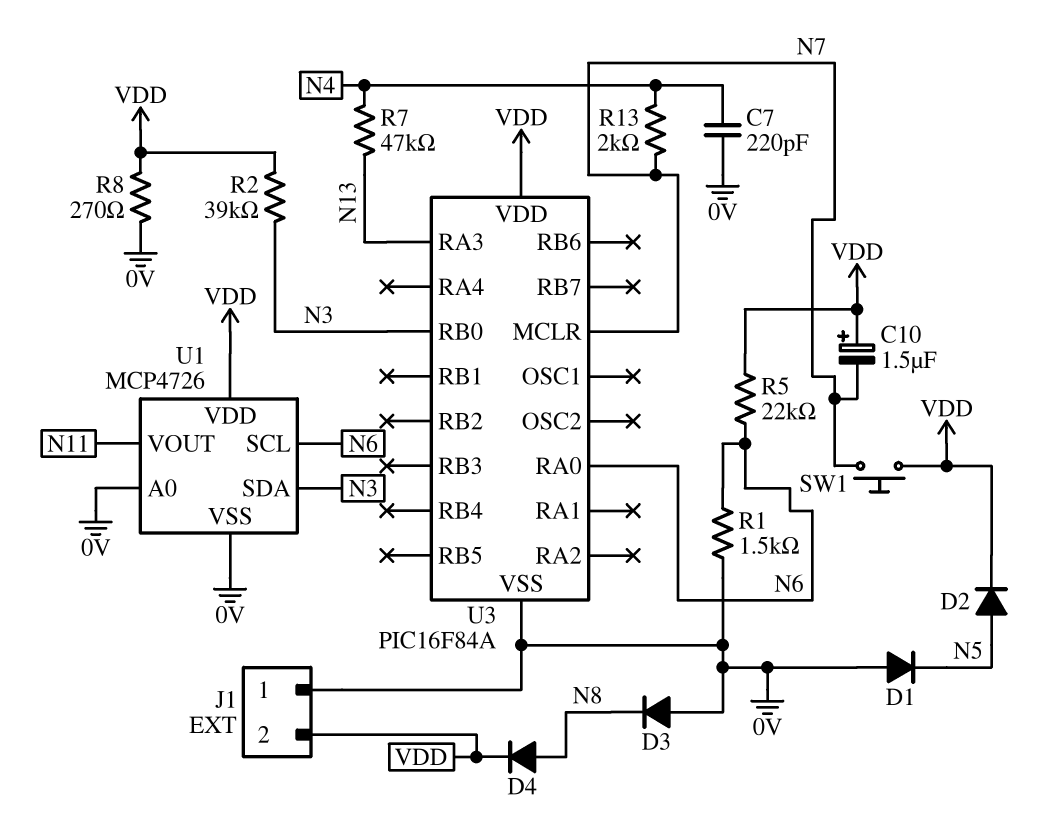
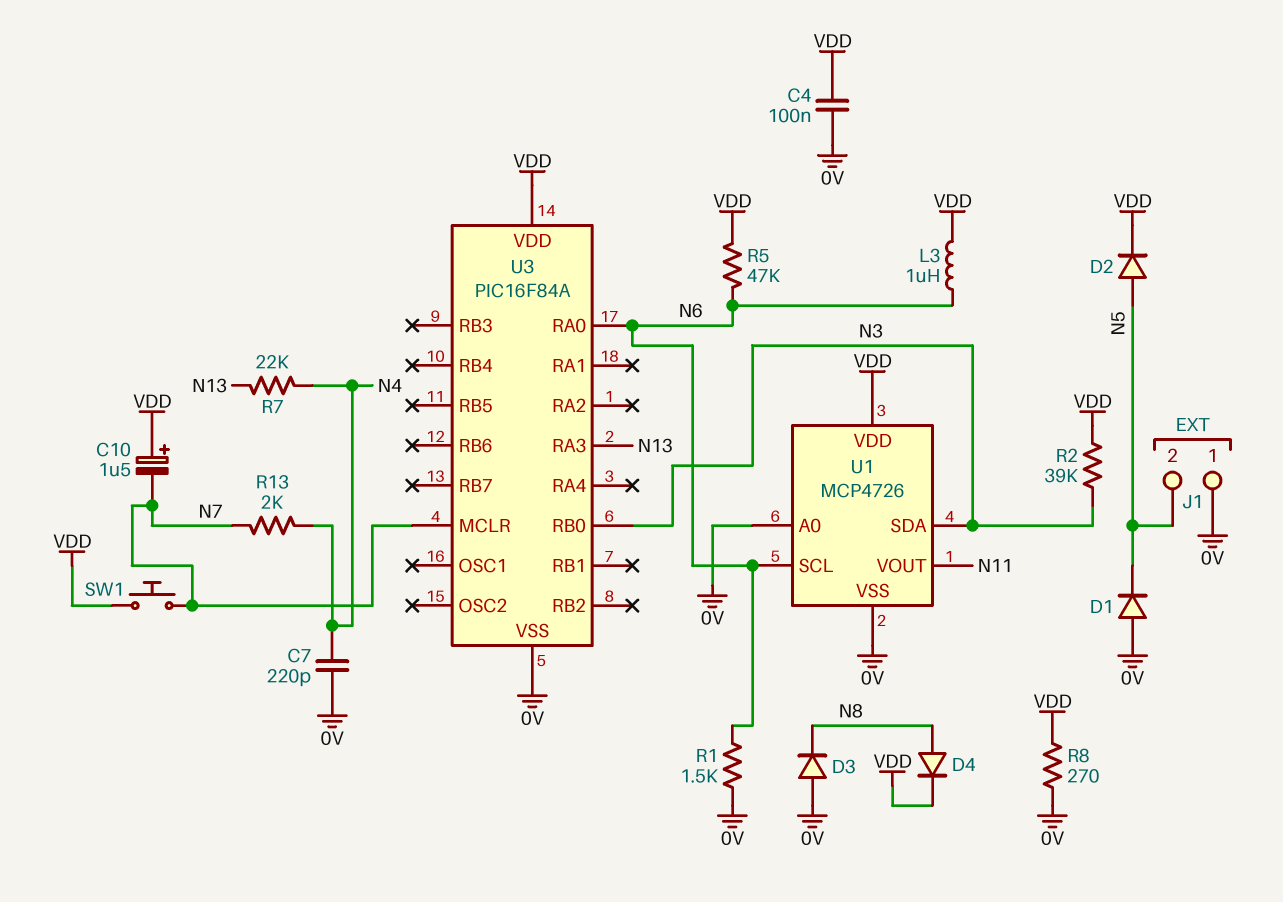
C4: none -> 100nF (0V, VDD)
J1 pin 2: VDD -> N5
L3: none -> 1uH (N6, VDD)
R5: 22k (N6, VDD) -> 47k (N6, VDD)
R7: 47k (N4, N13) -> 22k (N4, N13)

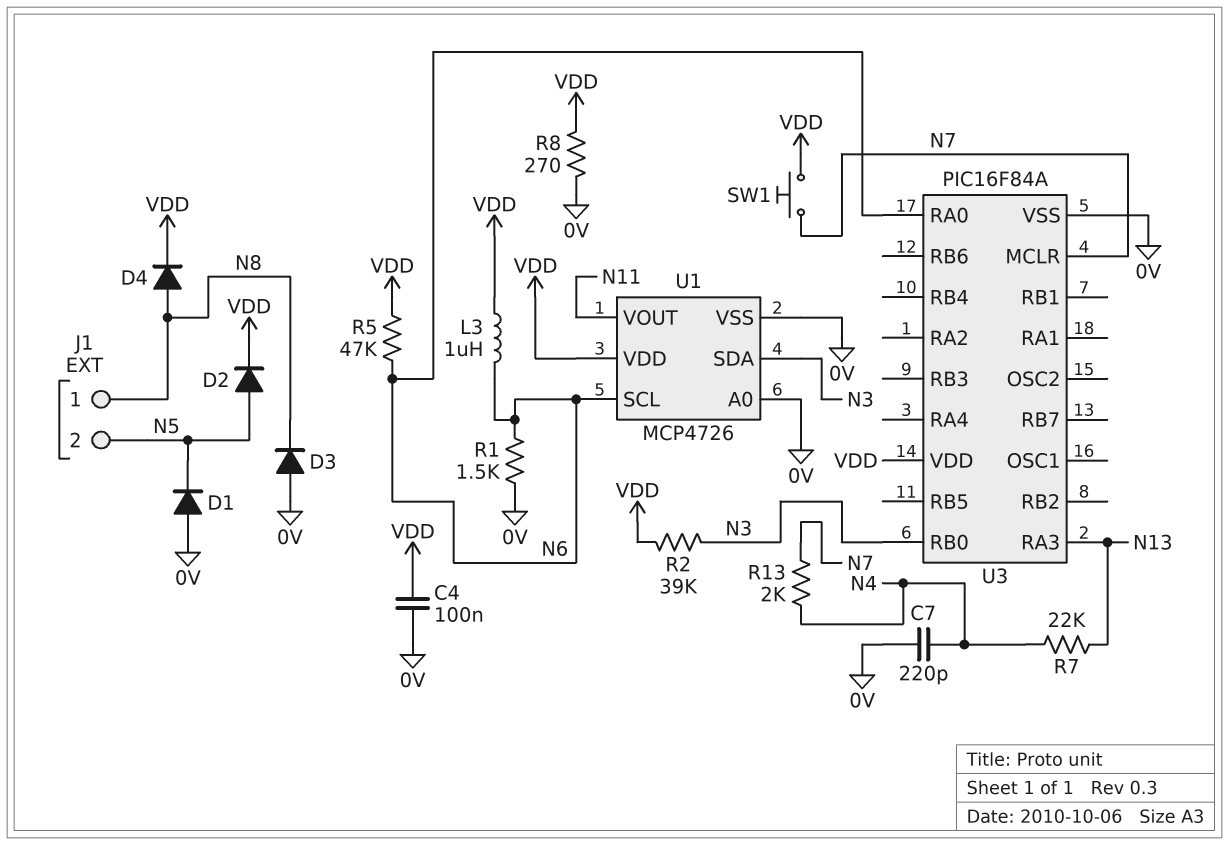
C10: 1.5uF (plus VDD, minus N7) -> none
J1 pin 1: 0V -> N8

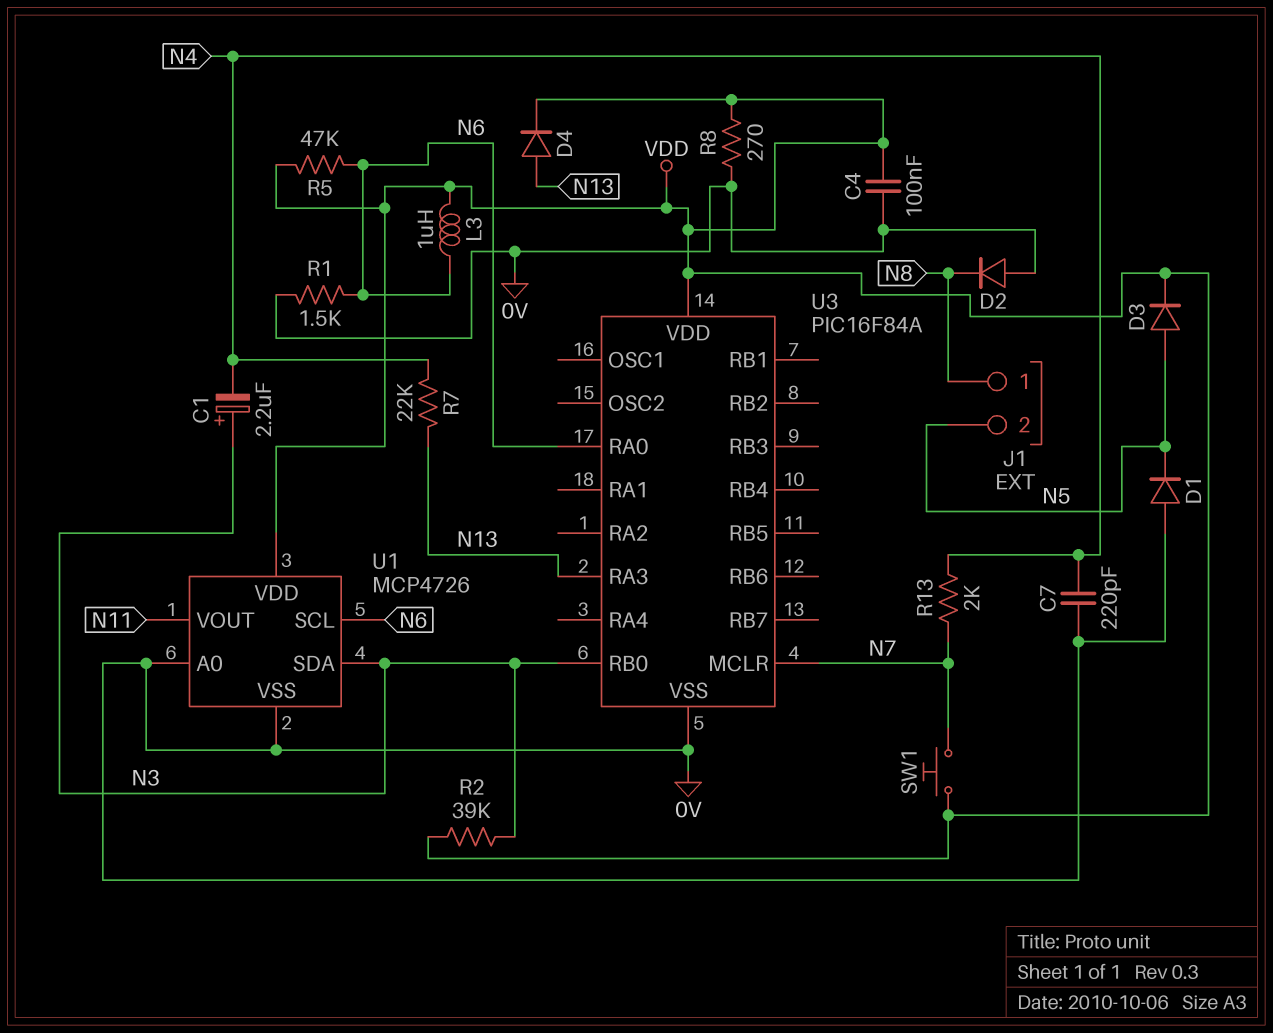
C1: none -> 2.2uF (plus N3, minus N4)
D2: diode (A N5, K VDD) -> diode (A 0V, K N8)
D3: diode (A 0V, K N8) -> diode (A N5, K VDD)
D4: diode (A N8, K VDD) -> diode (A N13, K VDD)

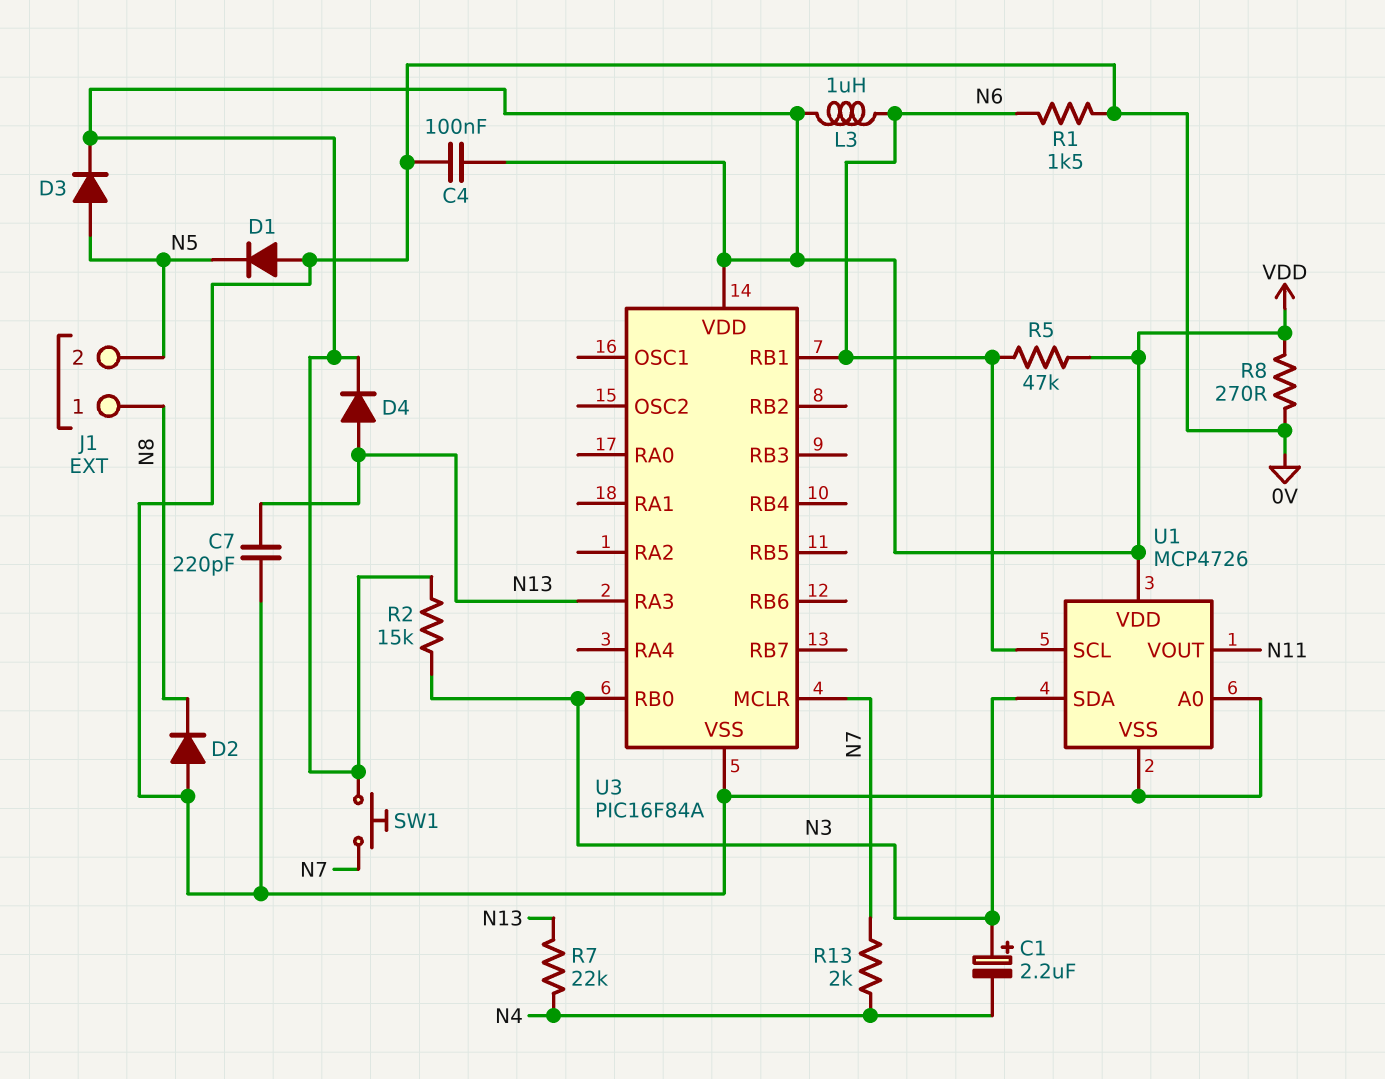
C7: 220pF (0V, N4) -> 220pF (0V, N13)
R2: 39k (N3, VDD) -> 15k (N3, VDD)
U3 pin RA0: N6 -> none
U3 pin RB1: none -> N6

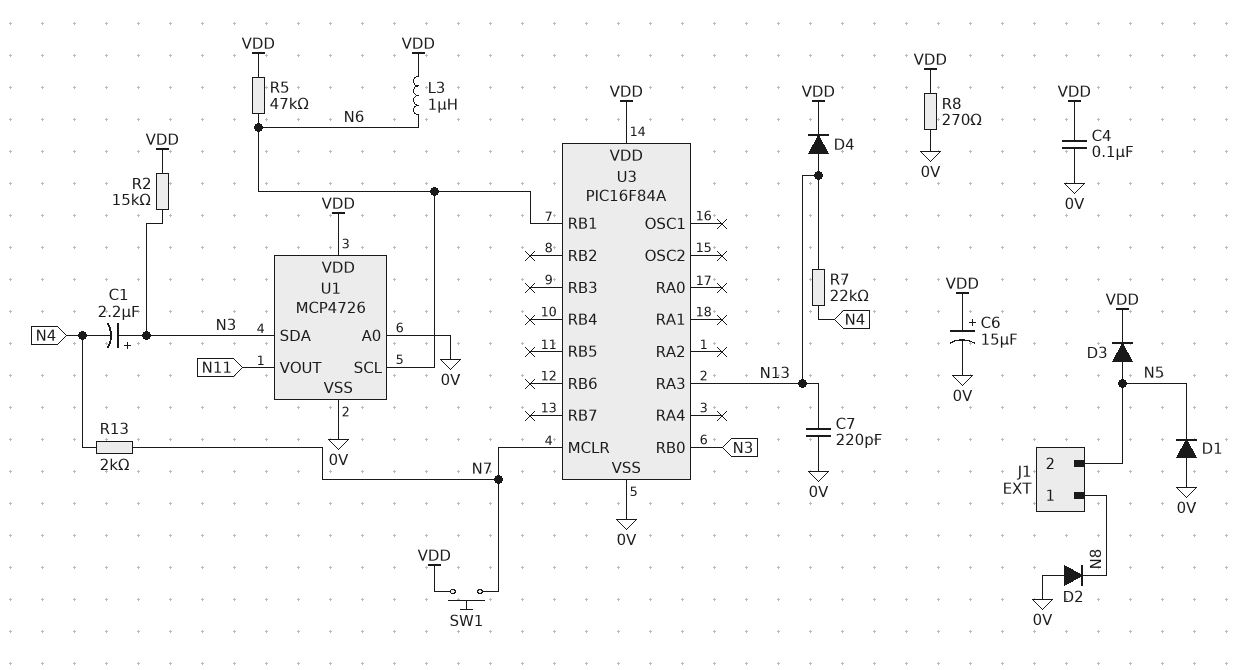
C6: none -> 15uF (plus VDD, minus 0V)
R1: 1.5k (0V, N6) -> none

